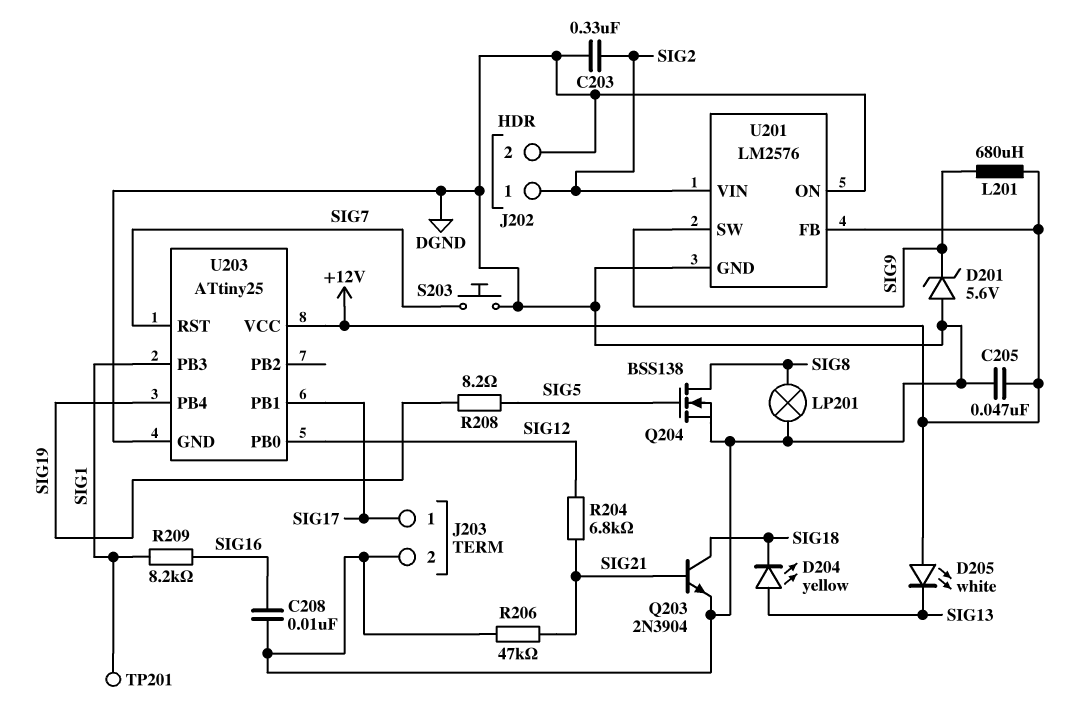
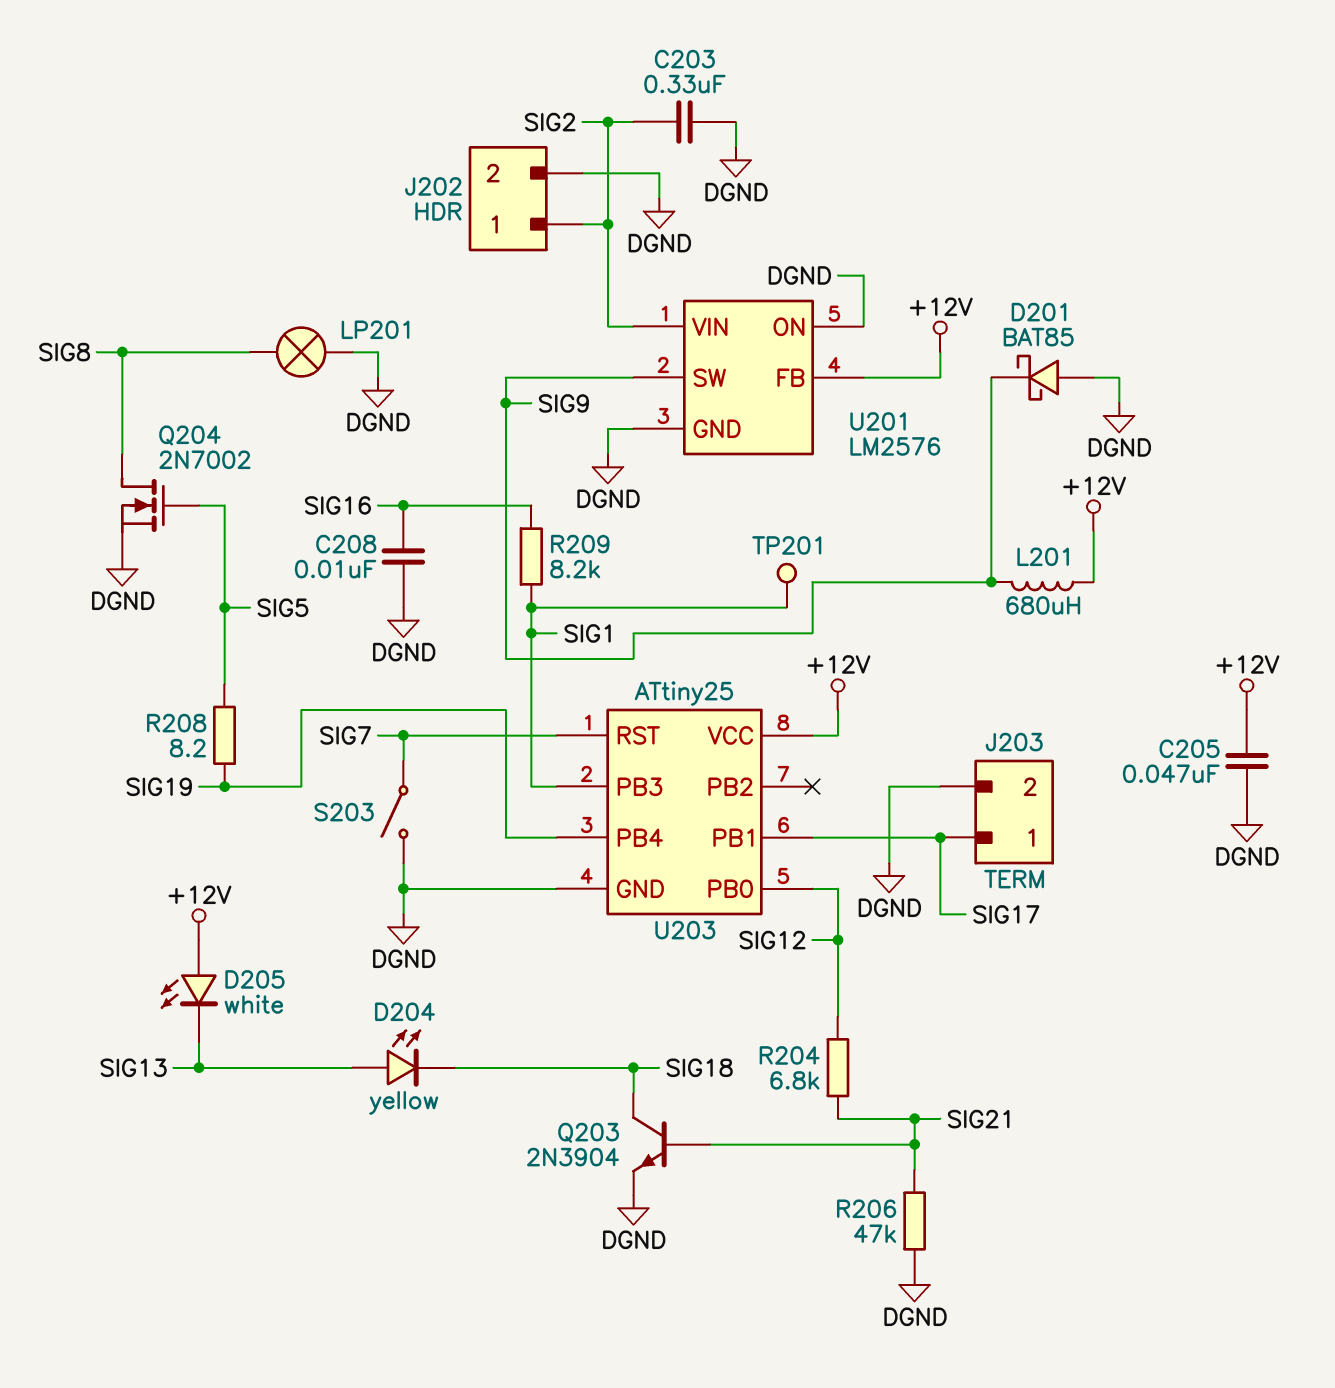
D201: zener 5.6V (A DGND, K SIG9) -> schottky BAT85 (A DGND, K SIG9)
Q204: NMOS BSS138 (G SIG5, D SIG8, S DGND) -> NMOS 2N7002 (G SIG5, D SIG8, S DGND)
S203: button (DGND, SIG7) -> switch (DGND, SIG7)

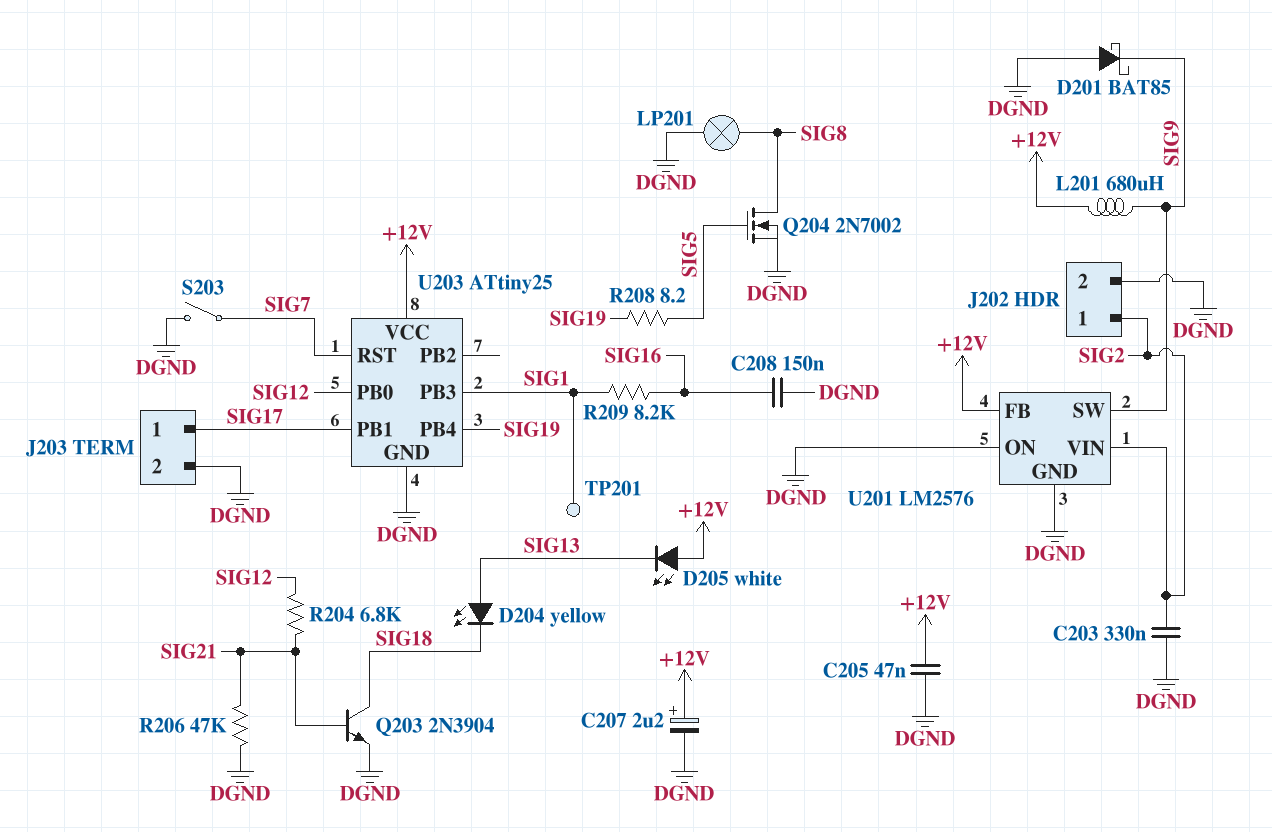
C207: none -> 2.2uF (plus +12V, minus DGND)
C208: 10nF (DGND, SIG16) -> 150nF (DGND, SIG16)

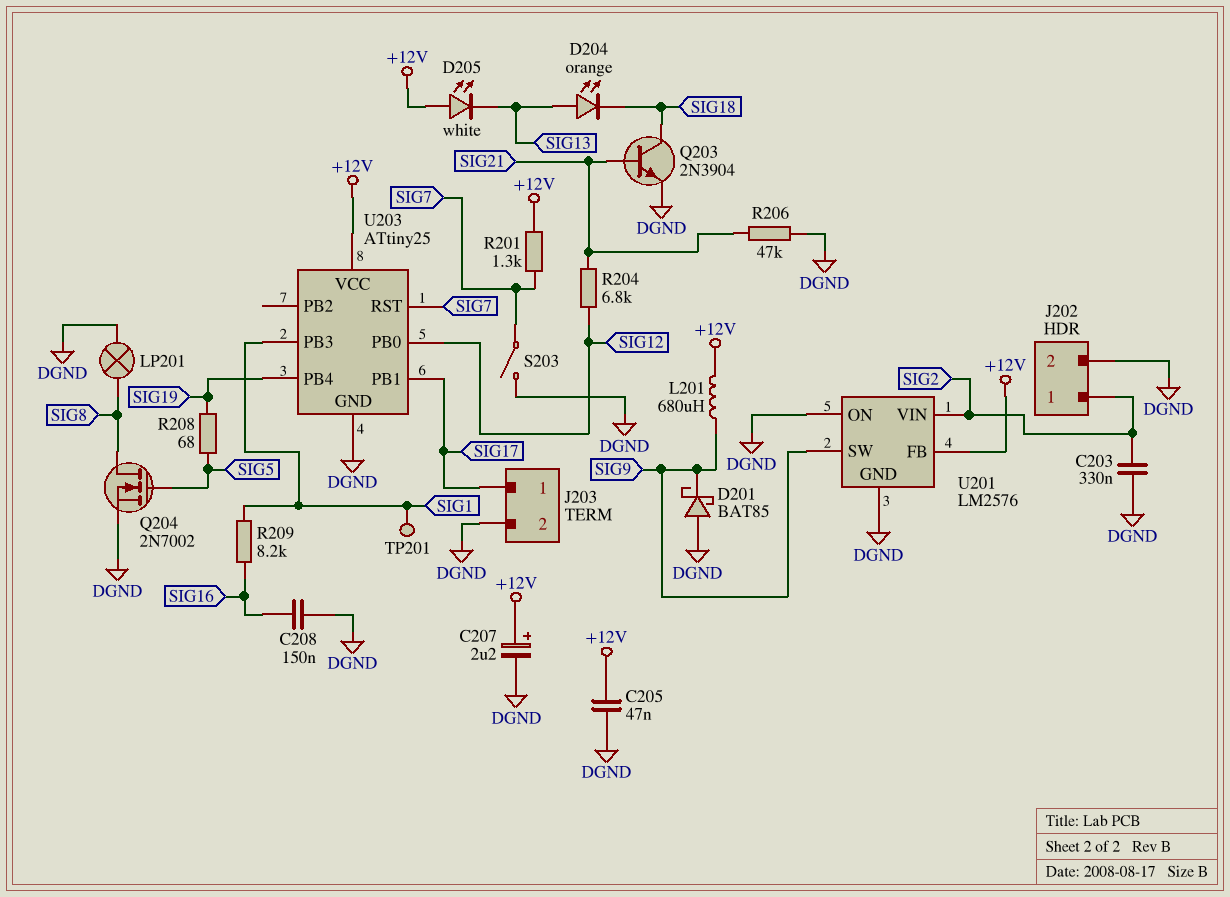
D204: LED yellow (A SIG13, K SIG18) -> LED orange (A SIG13, K SIG18)
R201: none -> 1.3k (+12V, SIG7)
R208: 8.2 (SIG5, SIG19) -> 68 (SIG5, SIG19)

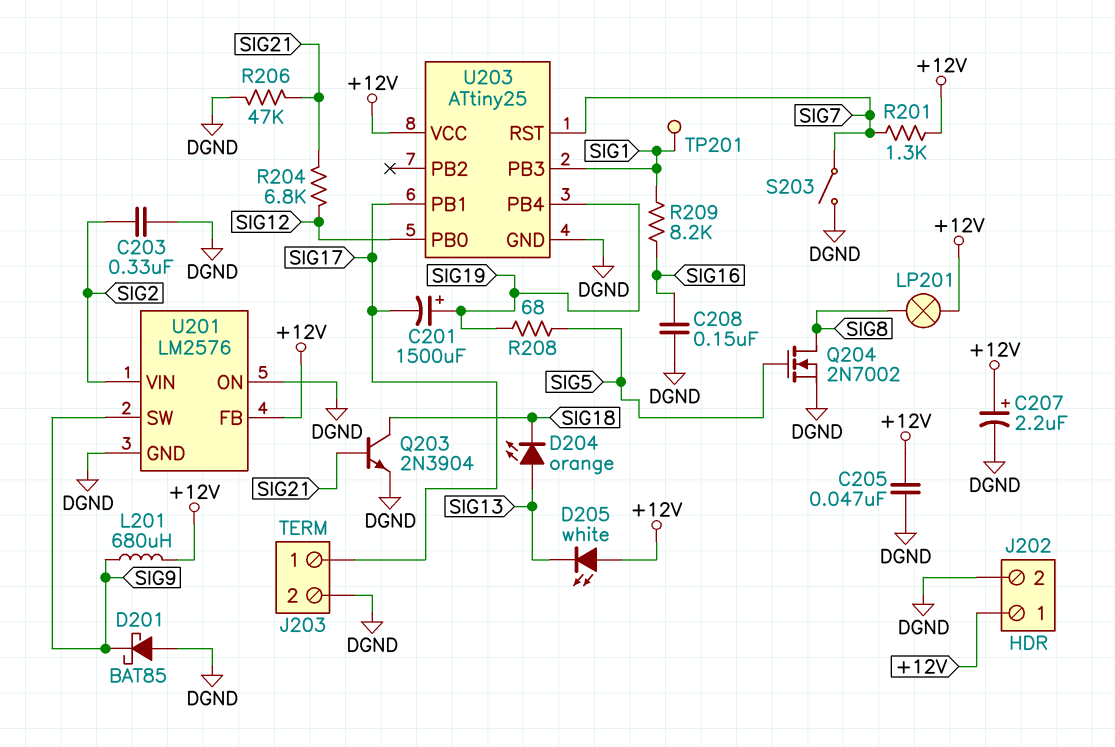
C201: none -> 1500uF (plus SIG19, minus SIG17)
J202 pin 1: SIG2 -> +12V
LP201: lamp (DGND, SIG8) -> lamp (+12V, SIG8)

